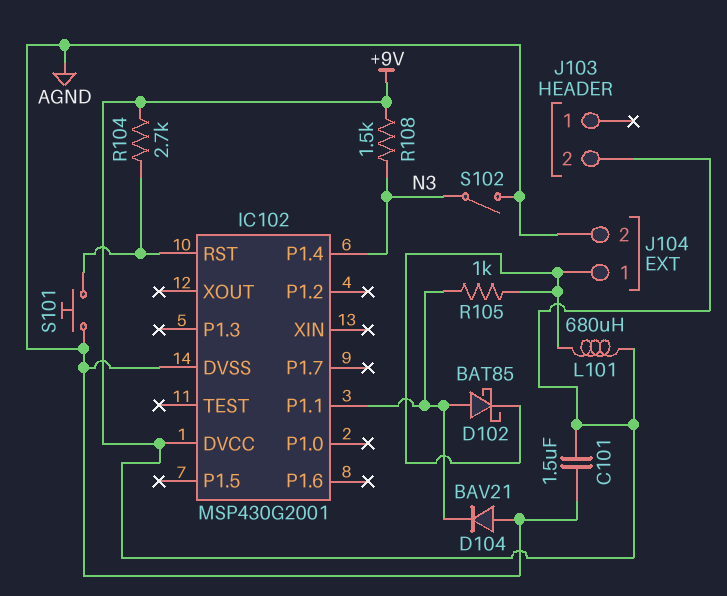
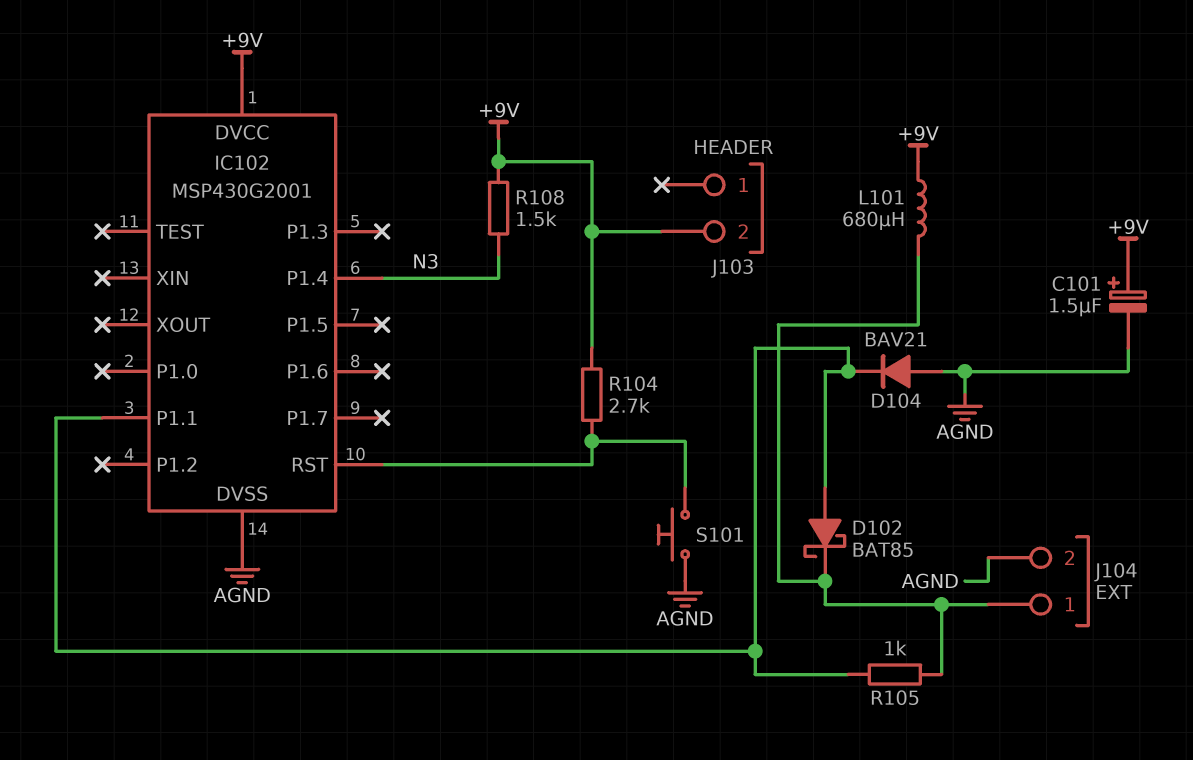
C101: 1.5uF (+9V, AGND) -> 1.5uF (plus +9V, minus AGND)
S102: switch (AGND, N3) -> none

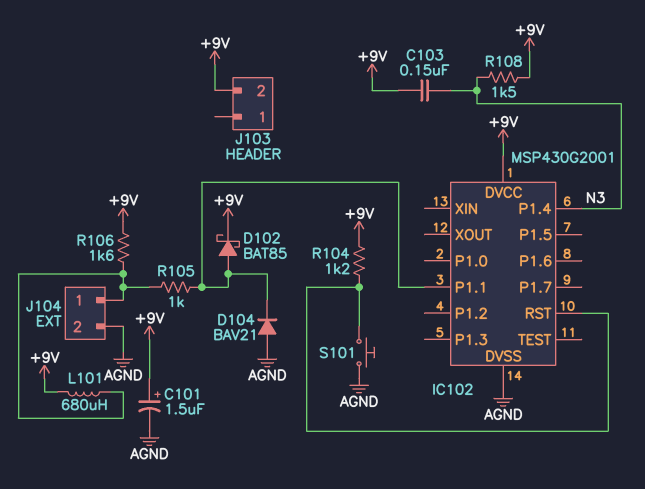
C103: none -> 150nF (+9V, N3)
D102: schottky BAT85 (A IC102/P1.1, K J104/1) -> schottky BAT85 (A IC102/P1.1, K +9V)
R104: 2.7k (+9V, IC102/RST) -> 1.2k (+9V, IC102/RST)
R106: none -> 1.6k (+9V, J104/1)

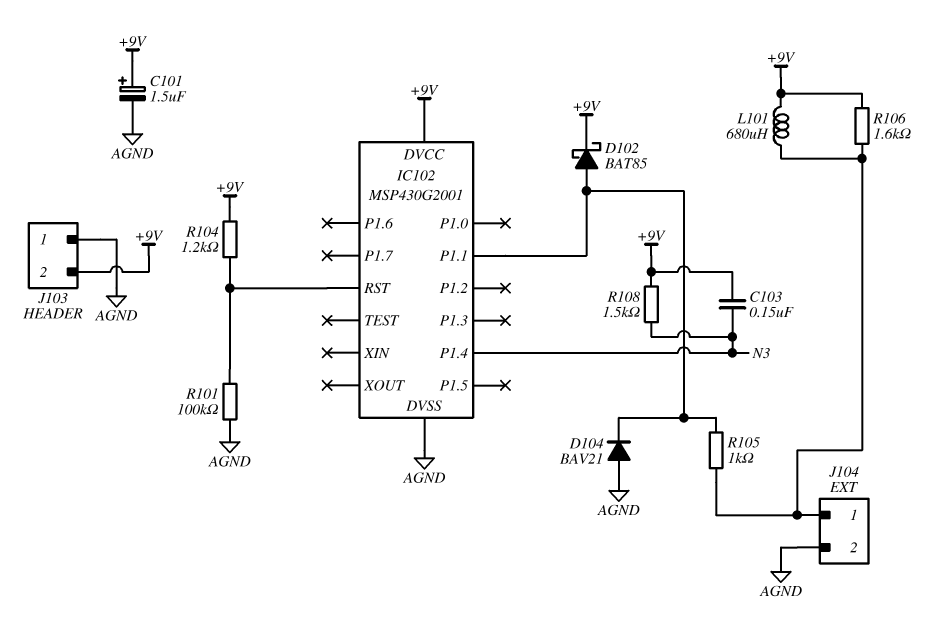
J103 pin 1: none -> AGND
R101: none -> 100k (AGND, IC102/RST)
S101: button (AGND, IC102/RST) -> none

